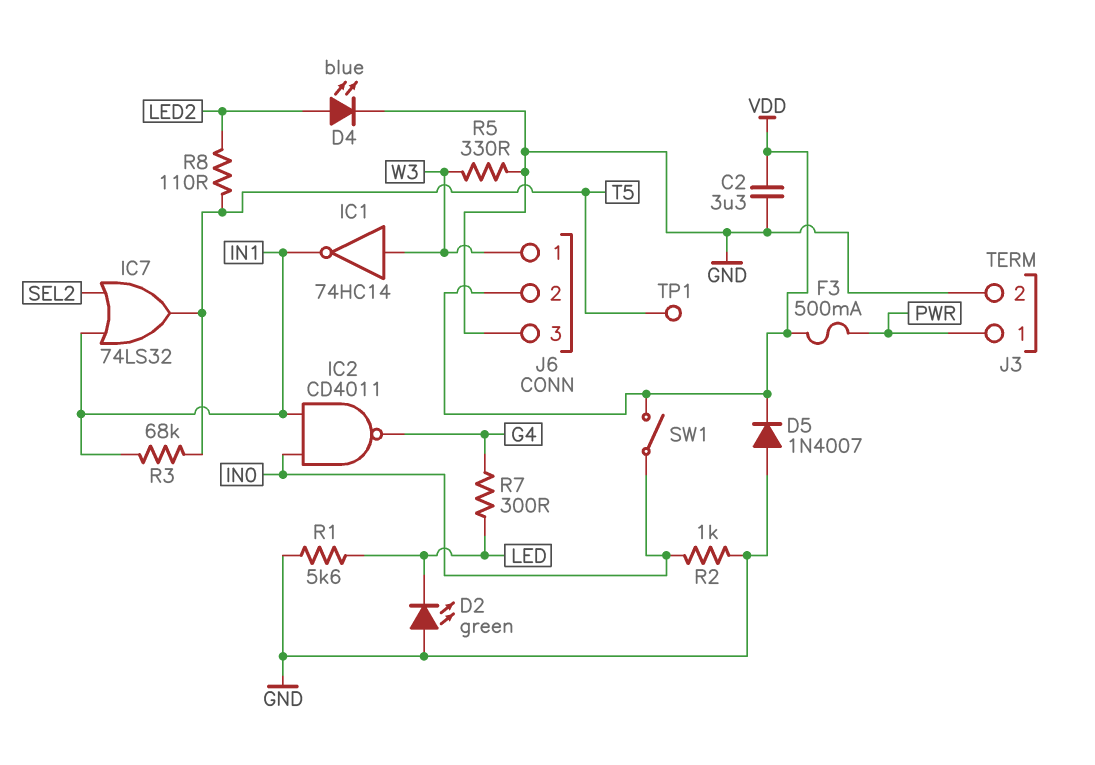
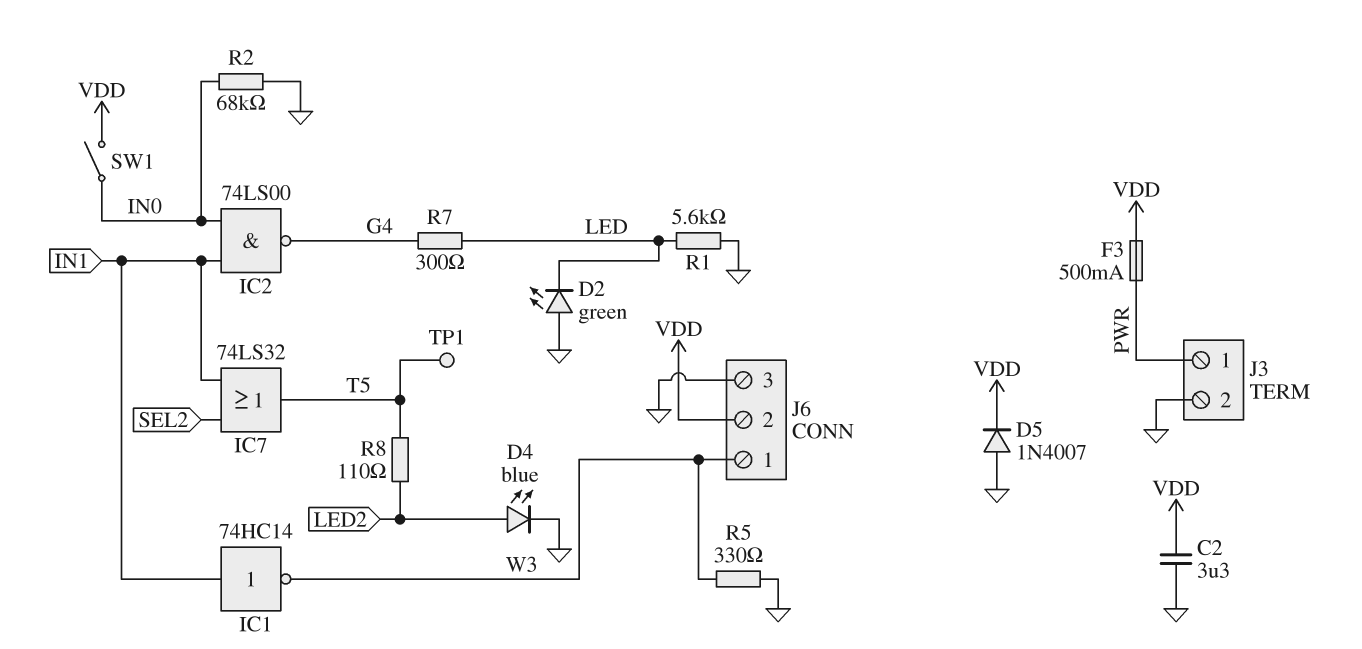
IC1: NOT 74HC14 (in W3, out IN1) -> NOT 74HC14 (in IN1, out W3)
IC2: NAND CD4011 (in IN0, in IN1, out G4) -> NAND 74LS00 (in IN0, in IN1, out G4)
R2: 1k (GND, IN0) -> 68k (GND, IN0)
R3: 68k (IN1, T5) -> none

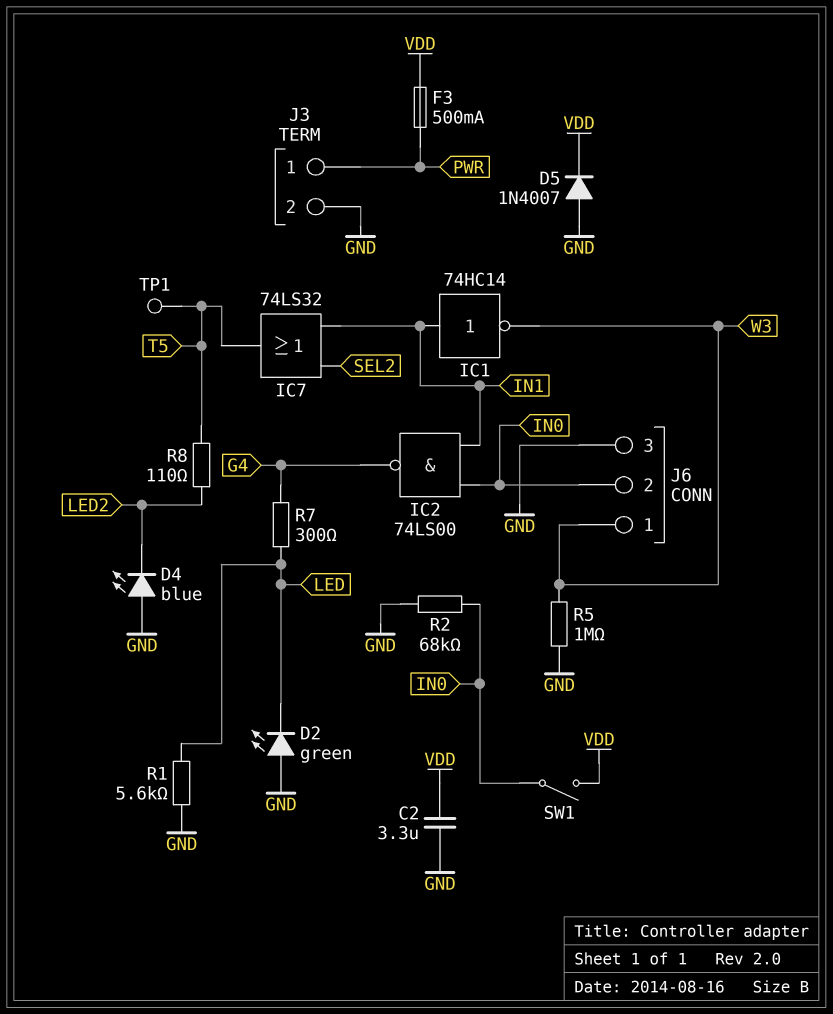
D4: LED blue (A LED2, K GND) -> LED blue (A GND, K LED2)
J6 pin 2: VDD -> IN0
R5: 330 (GND, W3) -> 1M (GND, W3)

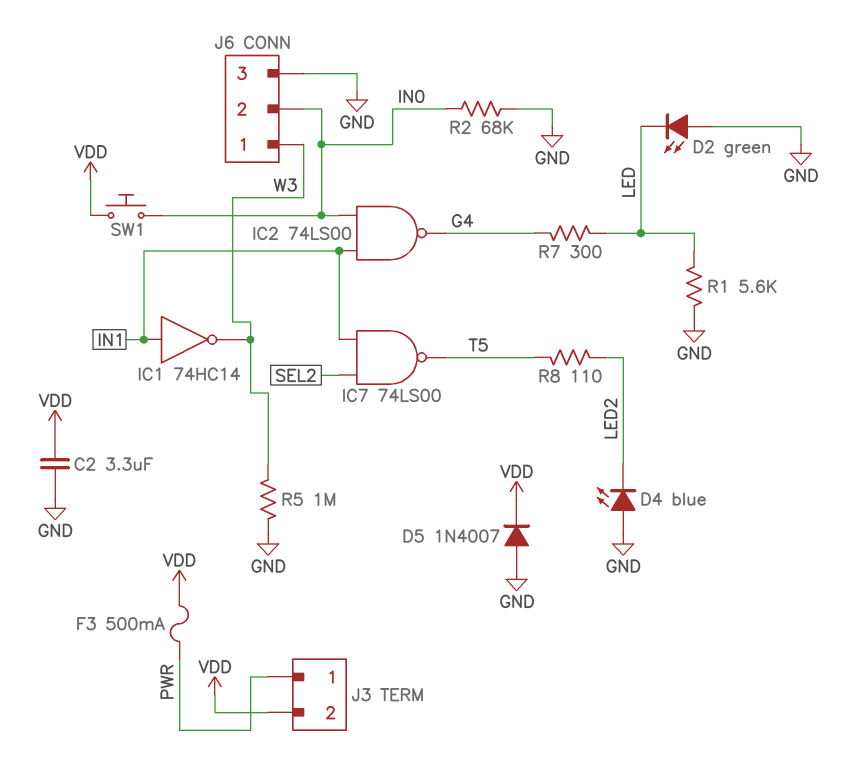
IC7: OR 74LS32 (in IN1, in SEL2, out T5) -> NAND 74LS00 (in IN1, in SEL2, out T5)
J3 pin 2: GND -> VDD
SW1: switch (IN0, VDD) -> button (IN0, VDD)
TP1: test point (T5) -> none

